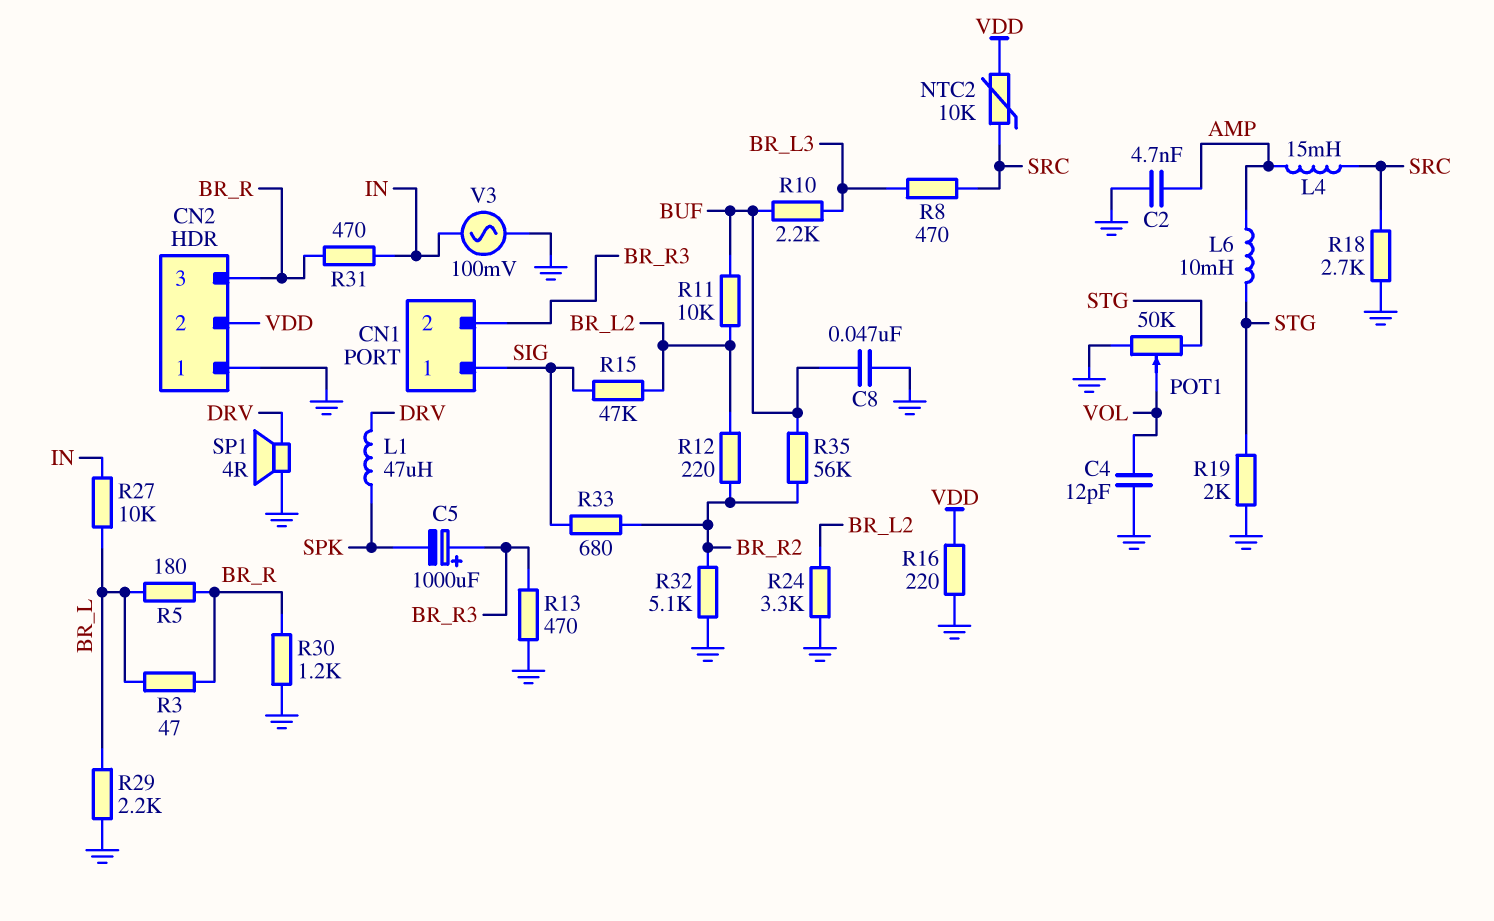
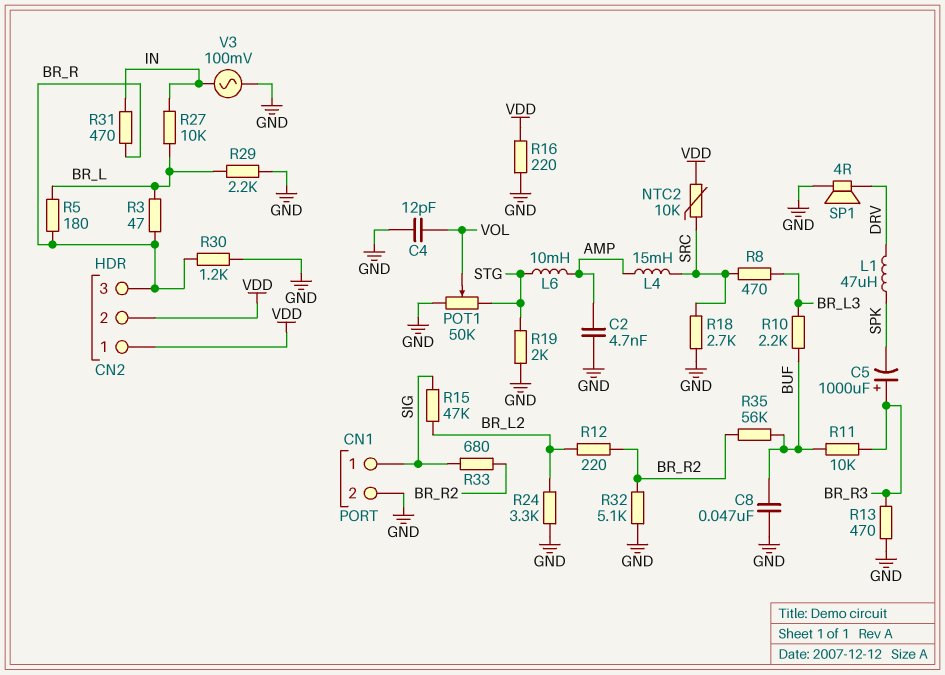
CN1 pin 2: BR_R3 -> GND
CN2 pin 1: GND -> VDD
R11: 10k (BR_L2, BUF) -> 10k (BR_R3, BUF)

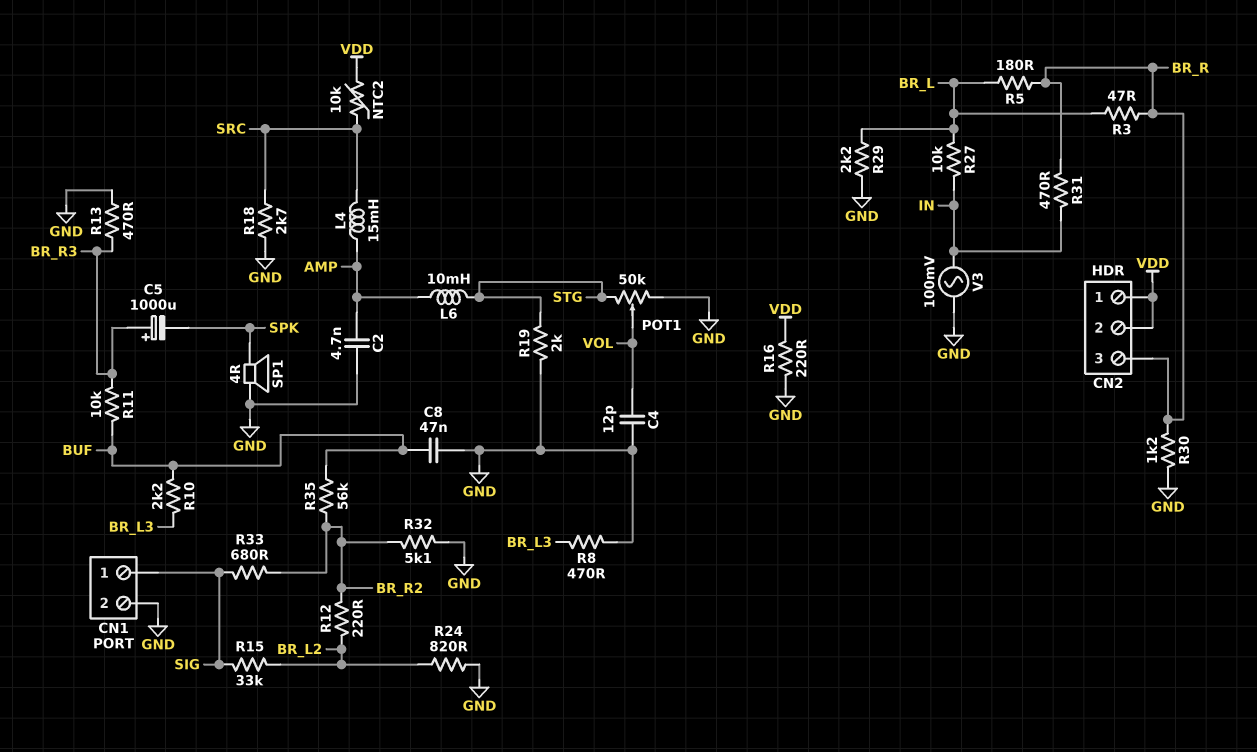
L1: 47uH (DRV, SPK) -> none
R8: 470 (BR_L3, SRC) -> 470 (BR_L3, GND)
R15: 47k (BR_L2, SIG) -> 33k (BR_L2, SIG)
R24: 3.3k (BR_L2, GND) -> 820 (BR_L2, GND)
SP1: speaker 4R (DRV, GND) -> speaker 4R (GND, SPK)

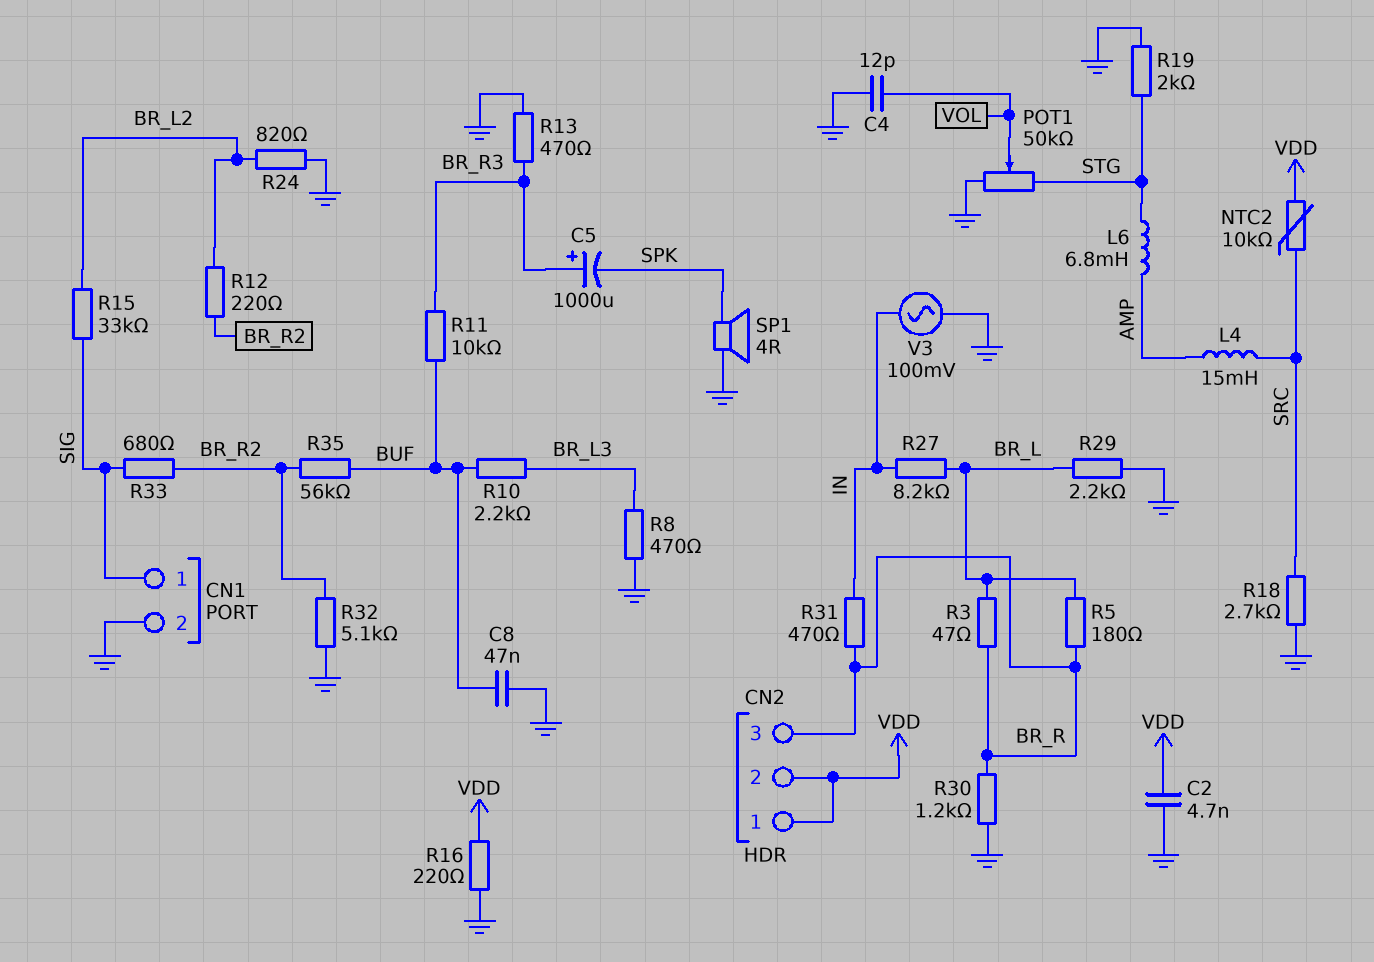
C2: 4.7nF (AMP, GND) -> 4.7nF (GND, VDD)
L6: 10mH (AMP, STG) -> 6.8mH (AMP, STG)
R27: 10k (BR_L, IN) -> 8.2k (BR_L, IN)

